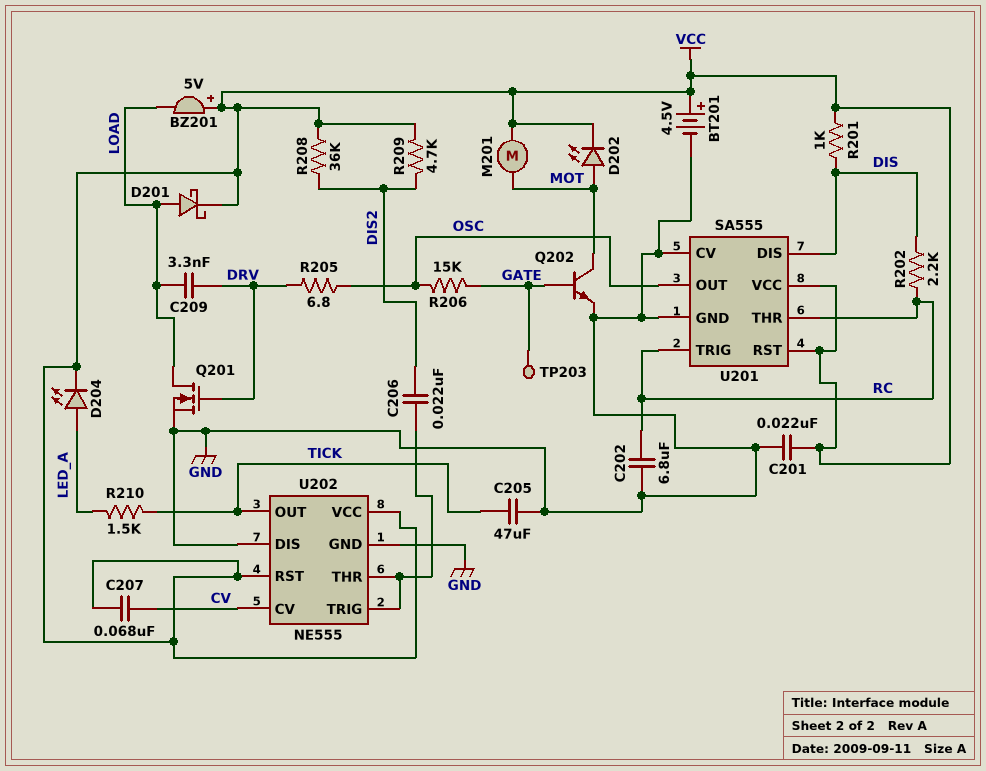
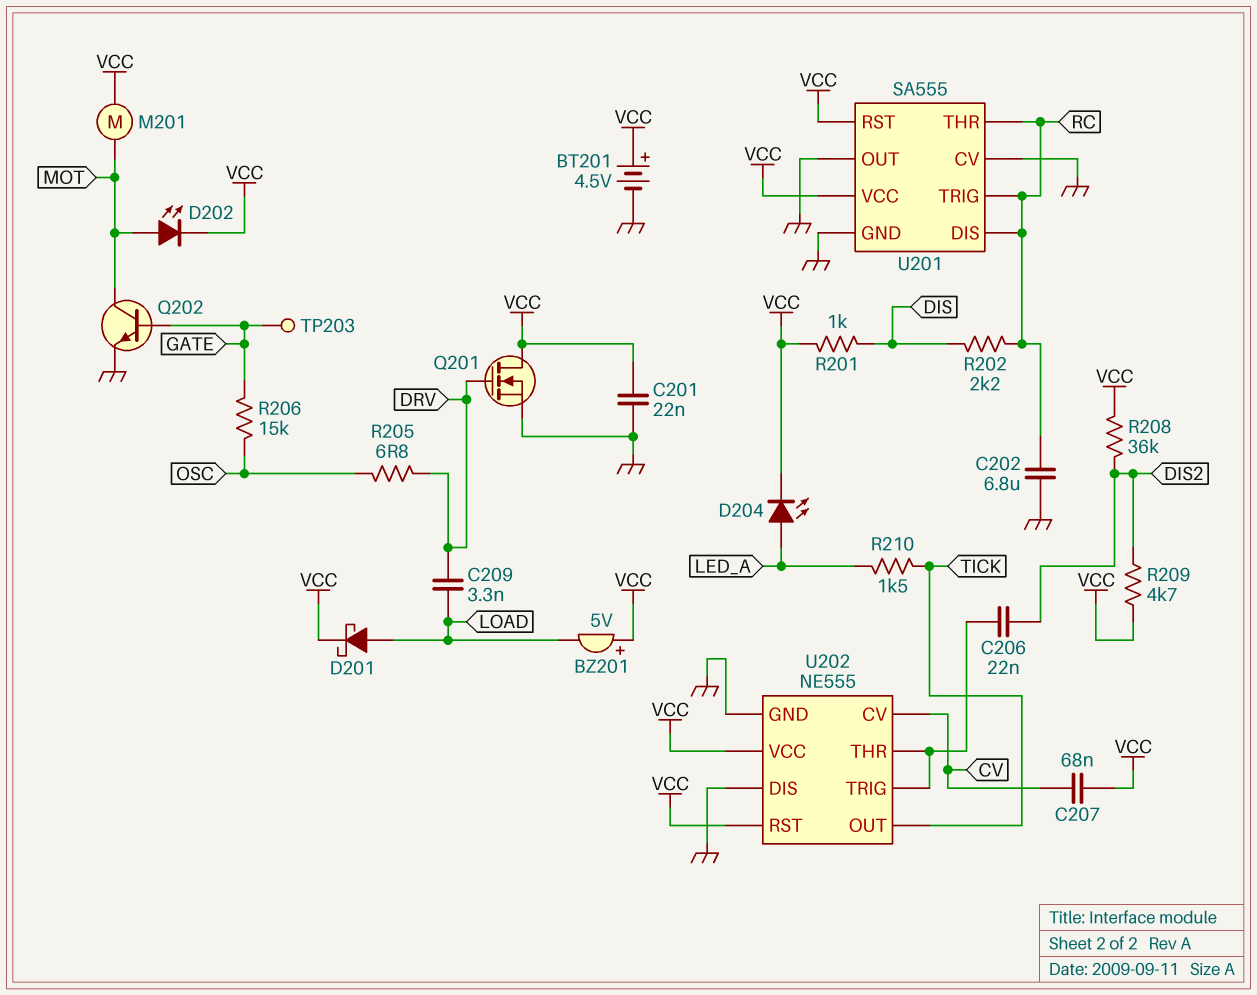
C205: 47uF (GND, TICK) -> none
Q201: NMOS (G DRV, D LOAD, S GND) -> NMOS (G DRV, D VCC, S GND)
U201 pin DIS: DIS -> RC
U201 pin OUT: OSC -> GND

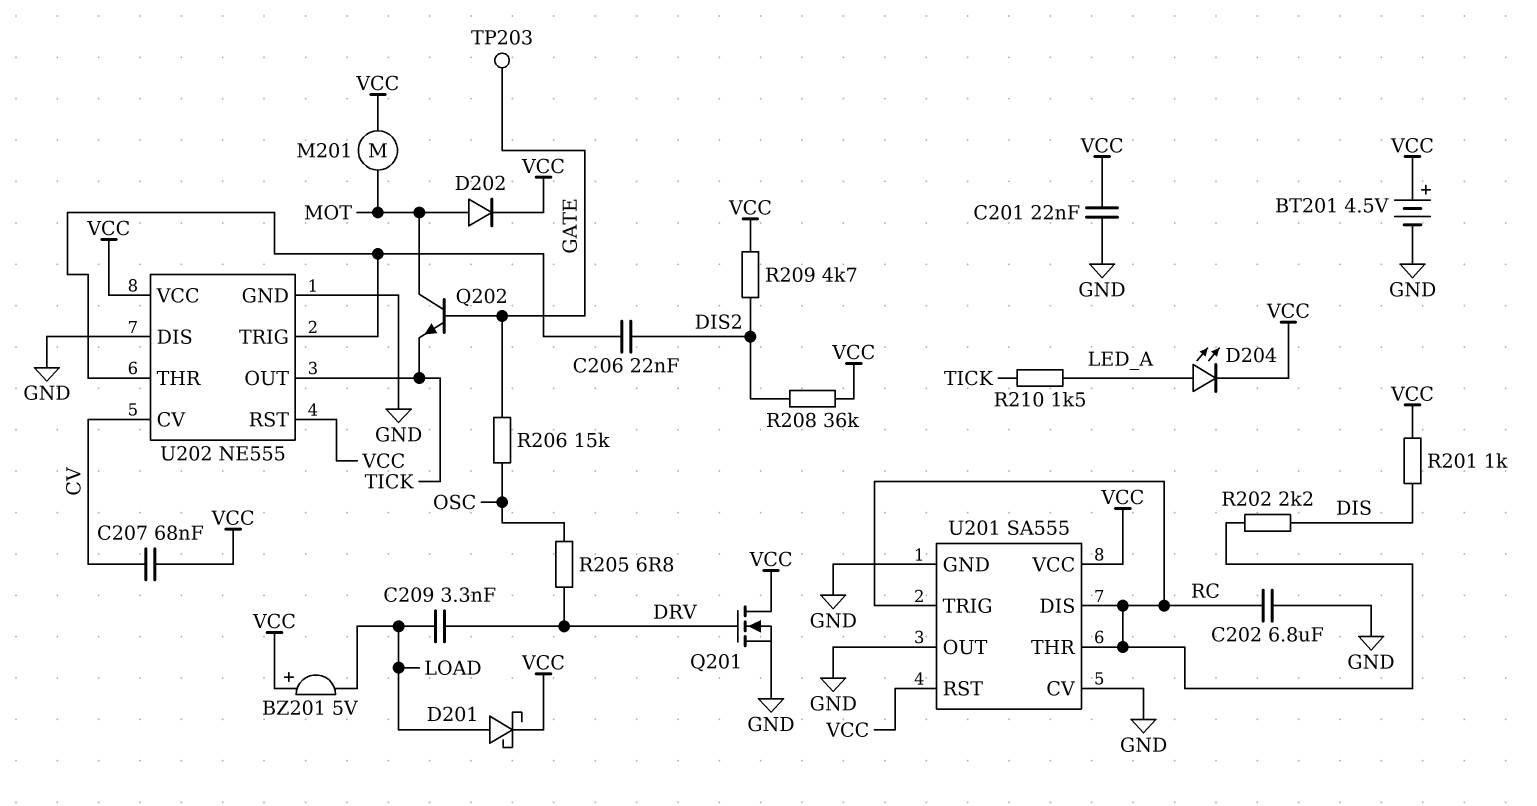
D202: LED (A MOT, K VCC) -> diode (A MOT, K VCC)
Q202: NPN (B GATE, C MOT, E GND) -> NPN (B GATE, C MOT, E TICK)

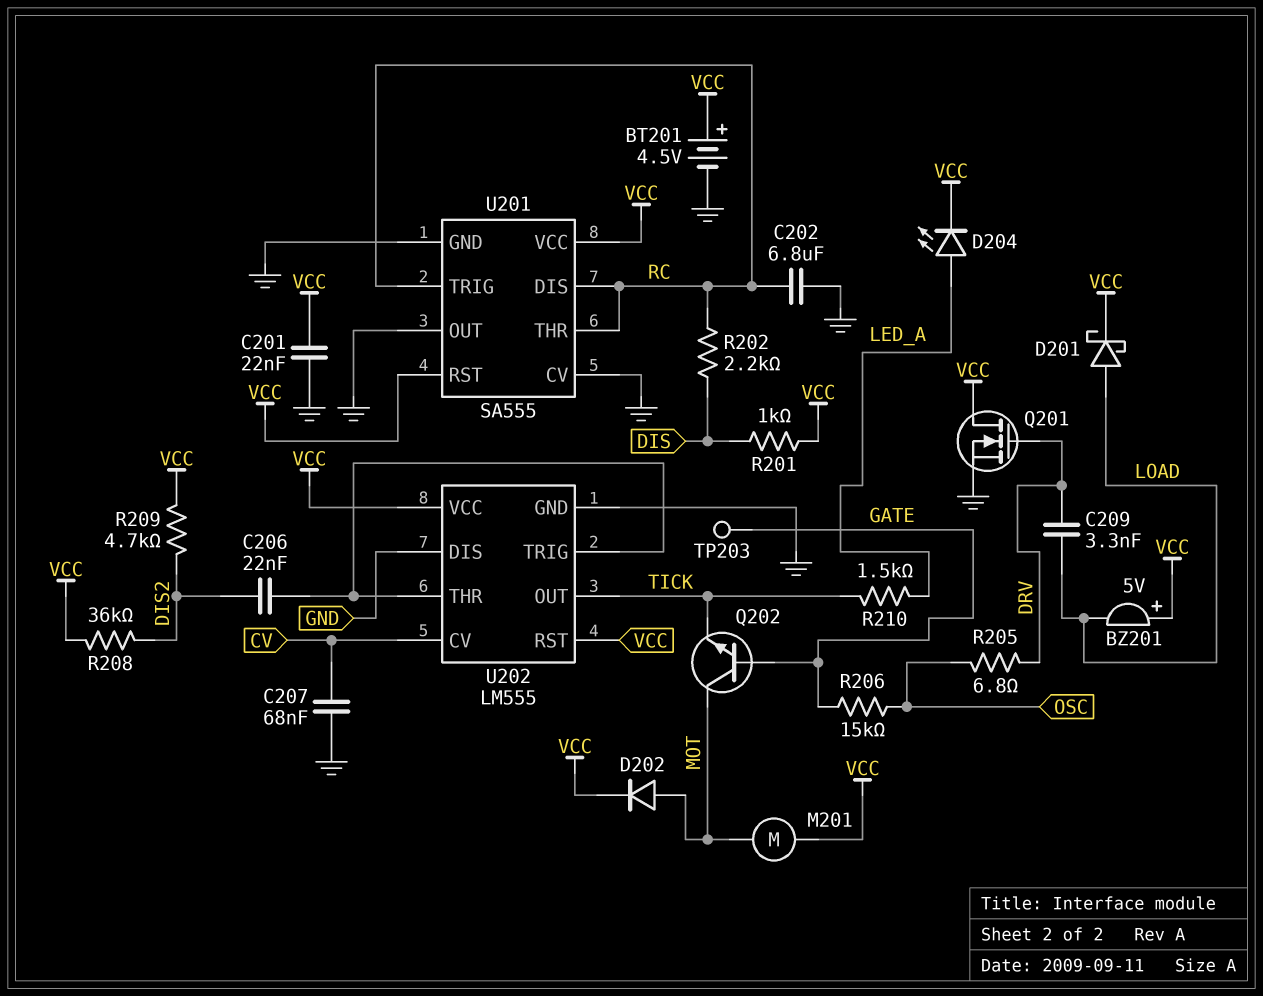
C207: 68nF (CV, VCC) -> 68nF (CV, GND)
U202: NE555 -> LM555

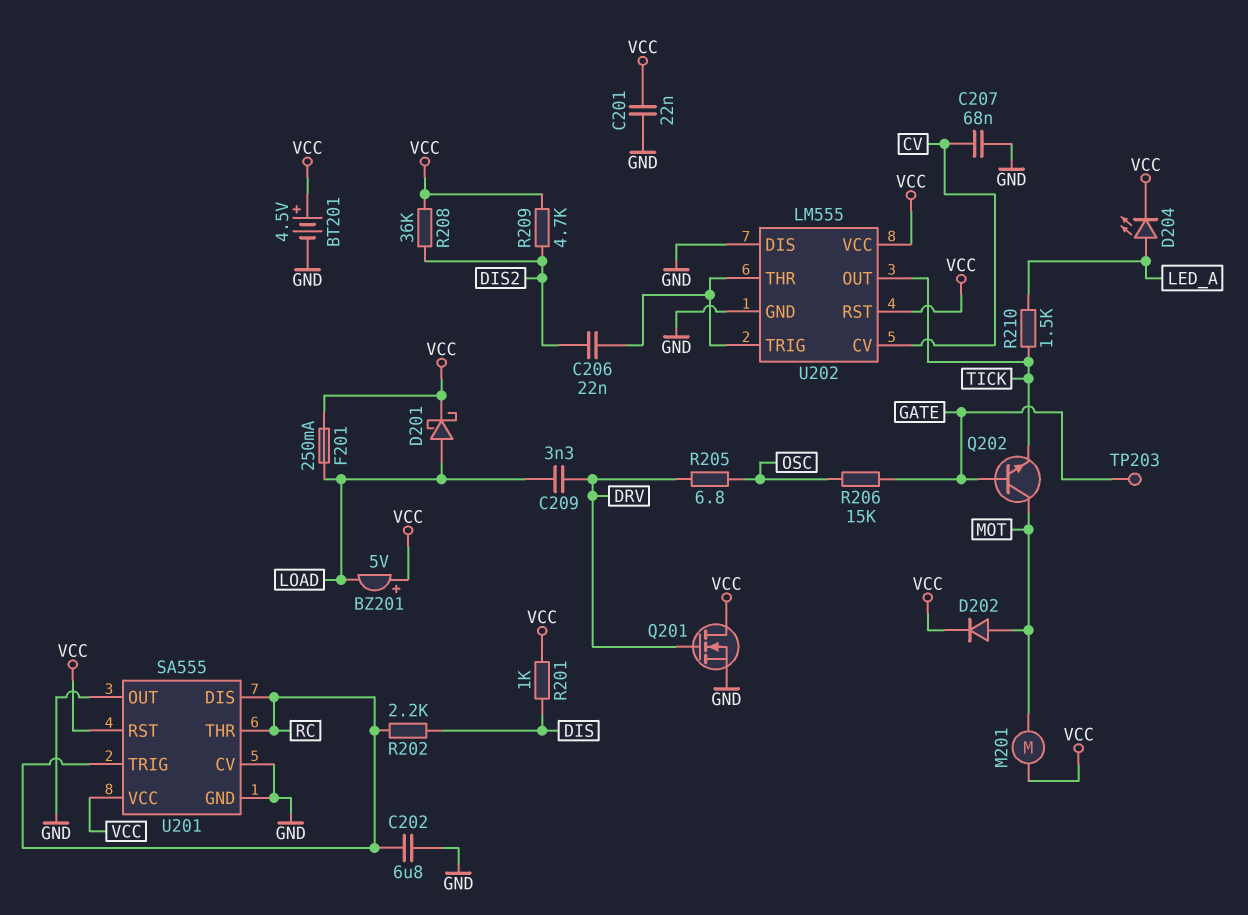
F201: none -> 250mA (LOAD, VCC)

